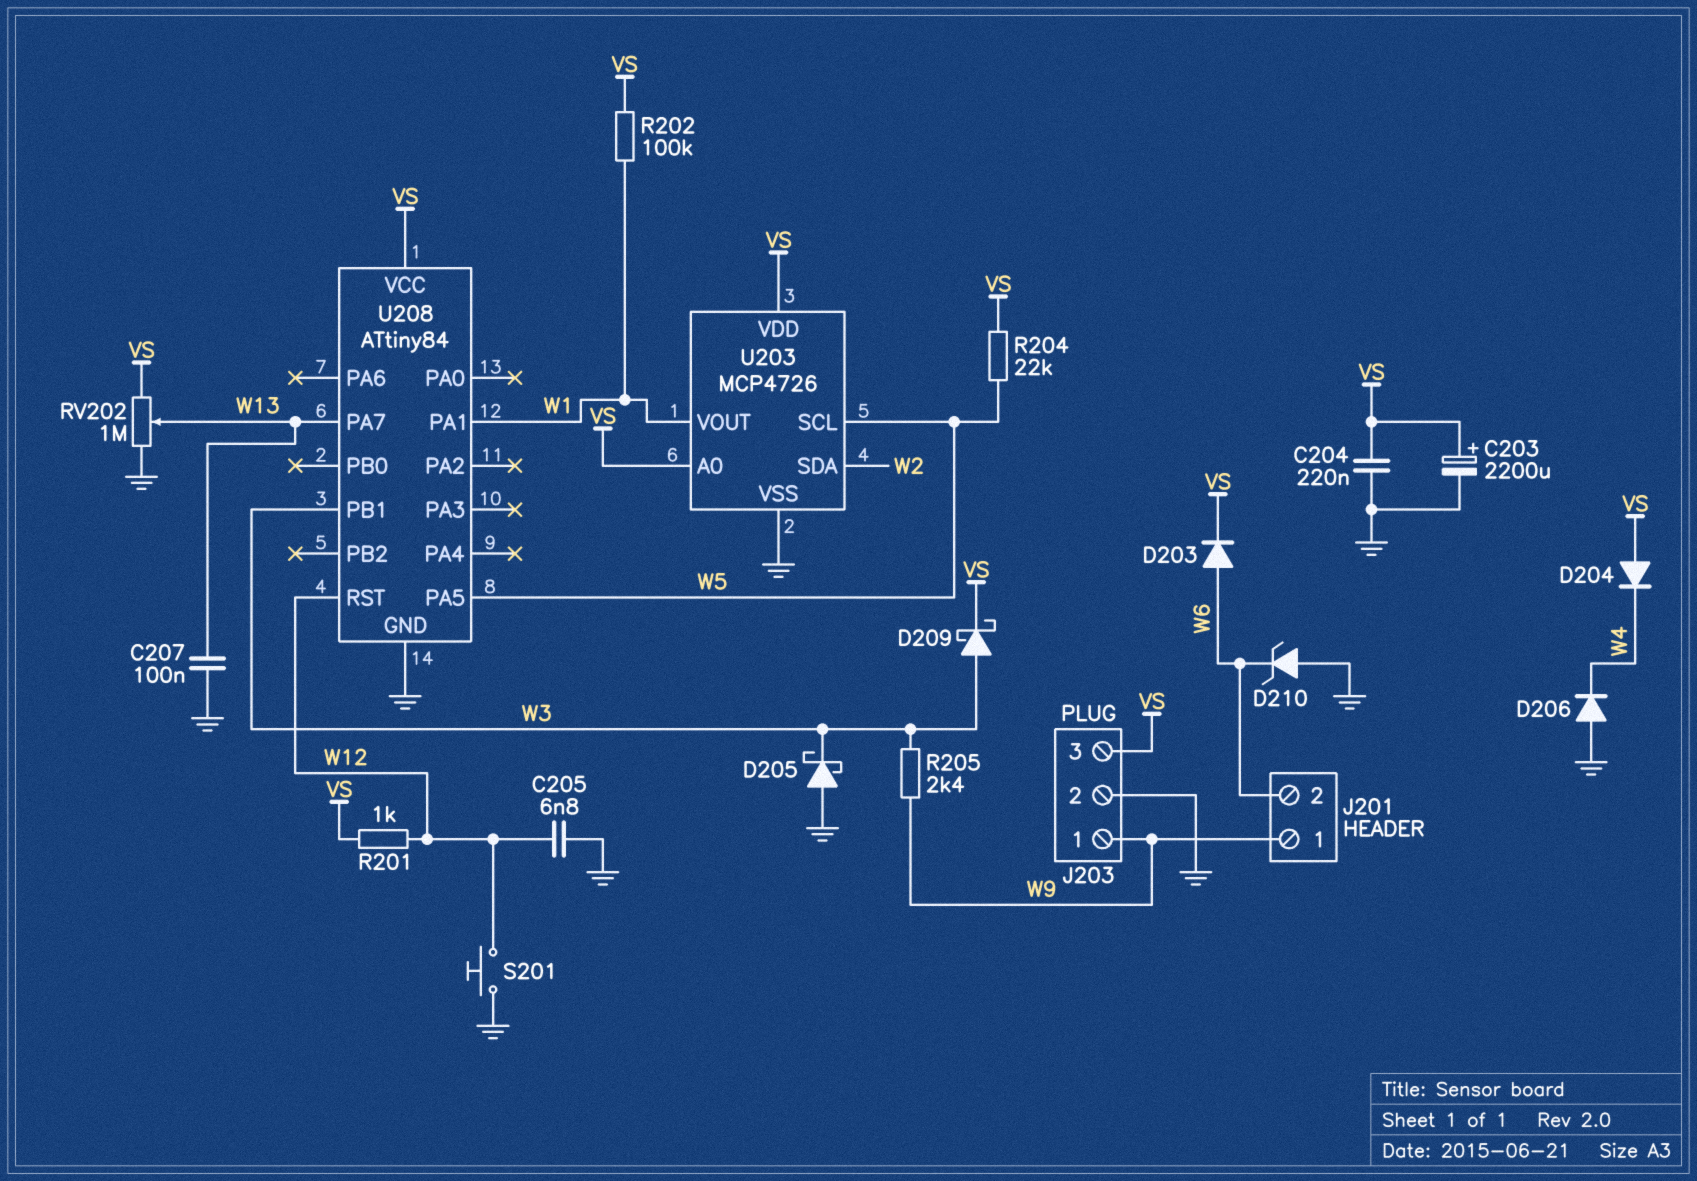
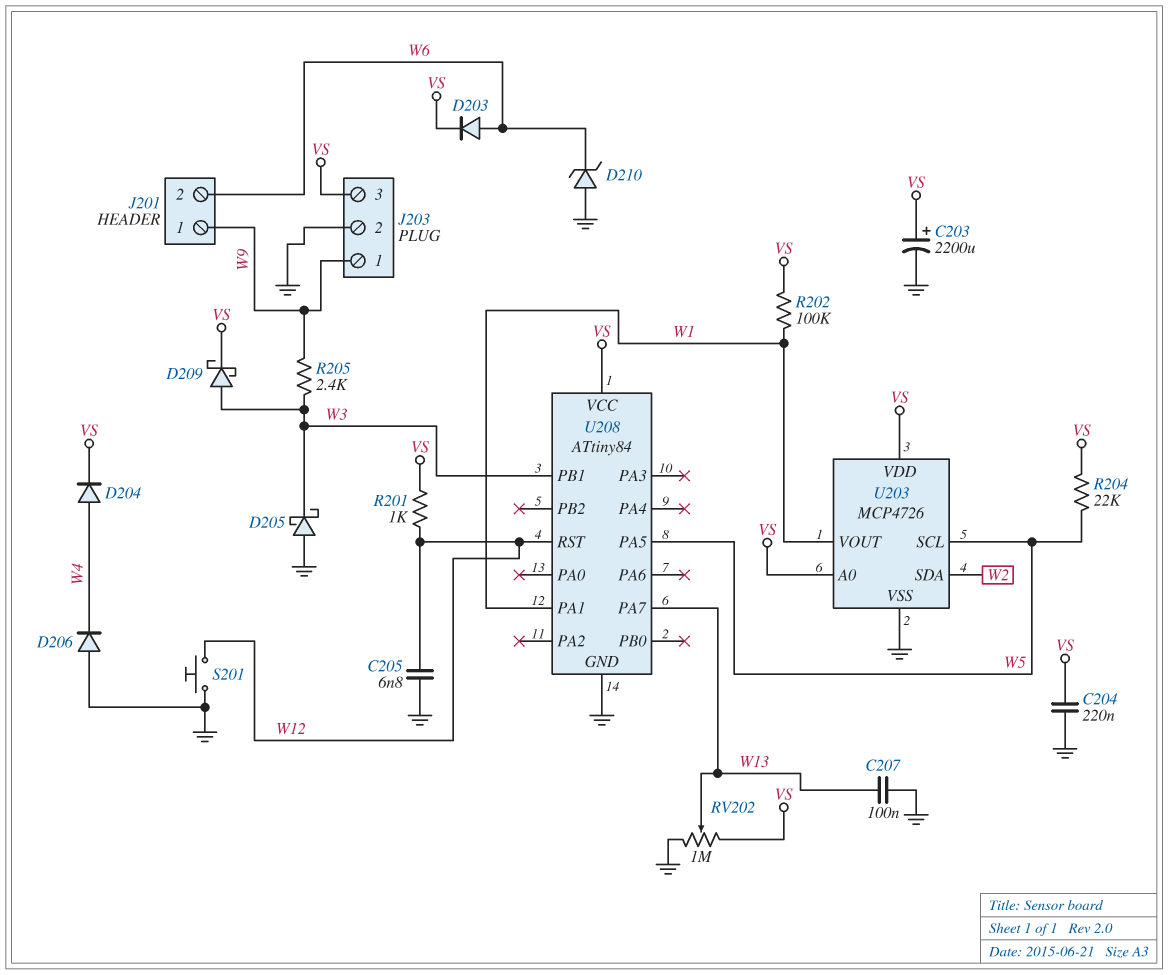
D204: diode (A VS, K W4) -> diode (A W4, K VS)

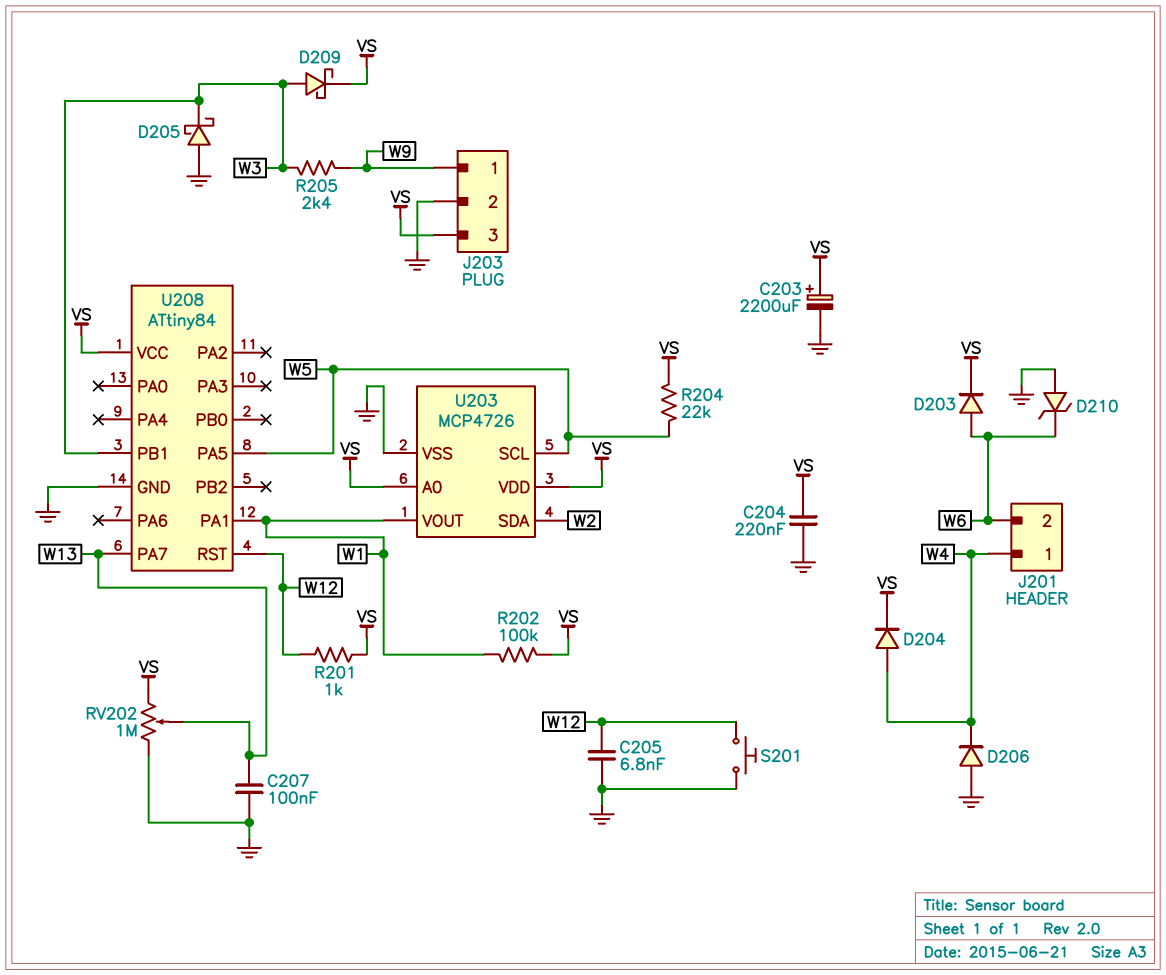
J201 pin 1: W9 -> W4

